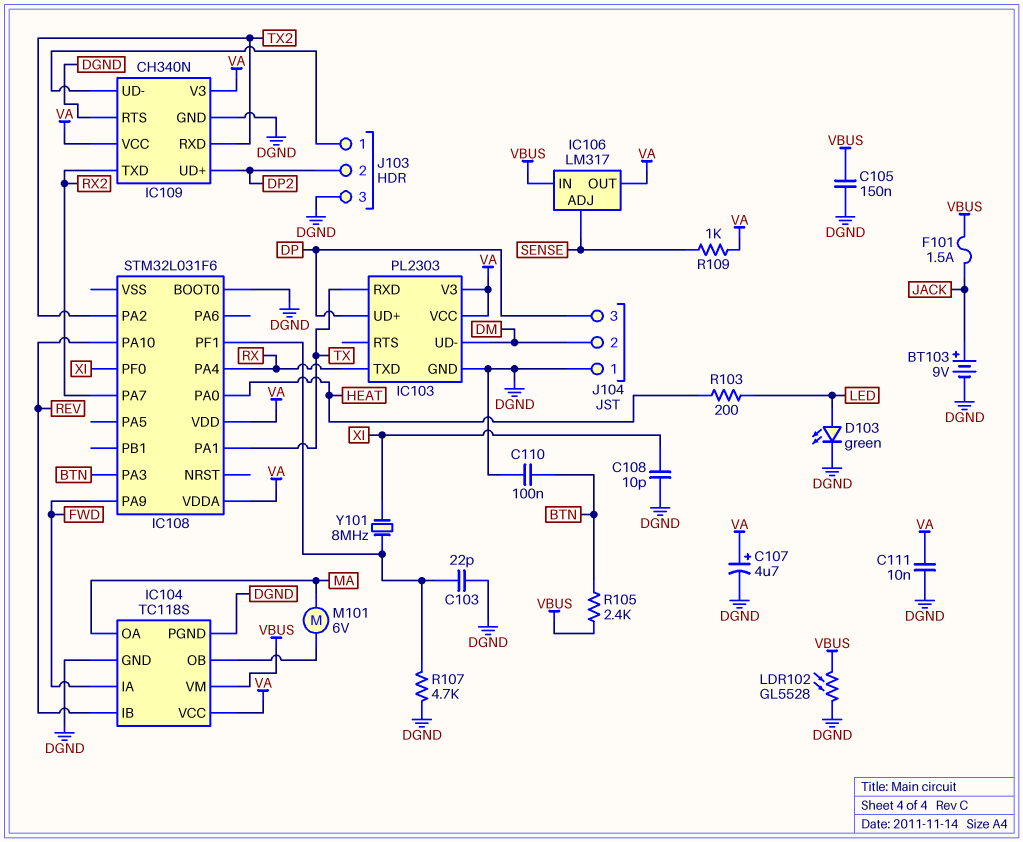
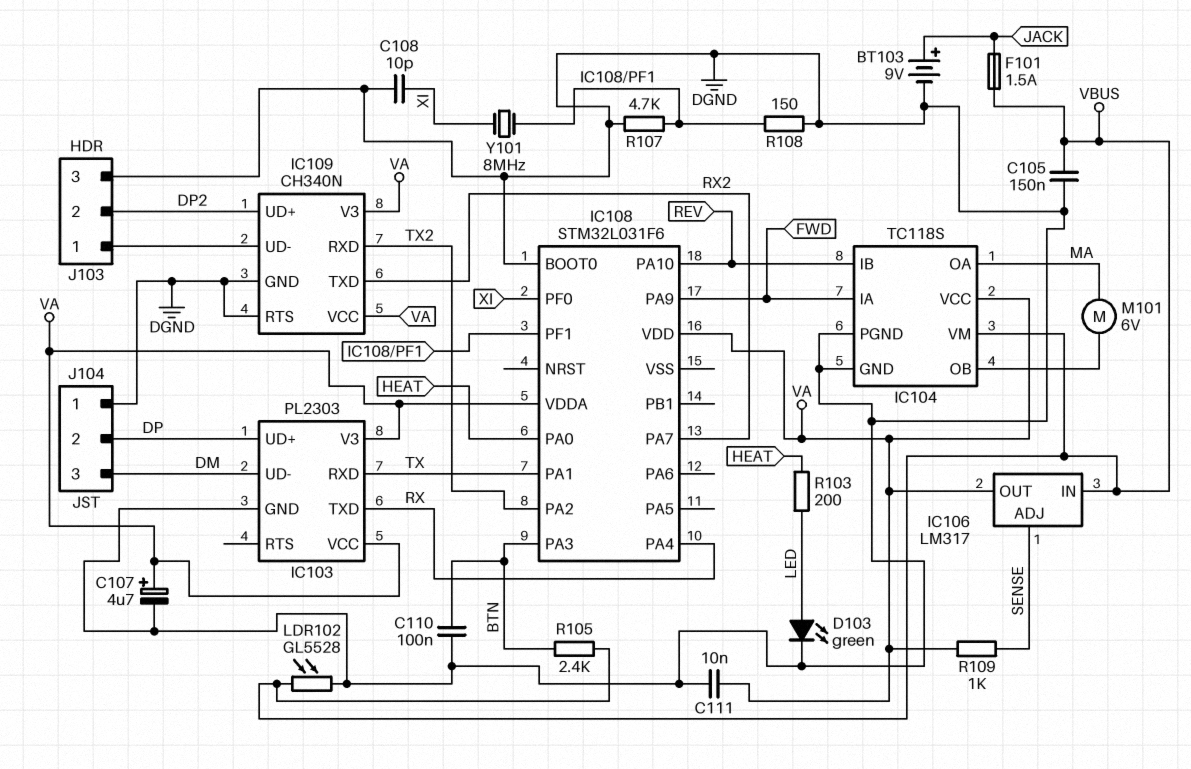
C103: 22pF (DGND, IC108/PF1) -> none
J104 pin 2: DM -> DP
J104 pin 3: DP -> DM
R108: none -> 150 (DGND, IC108/PF1)

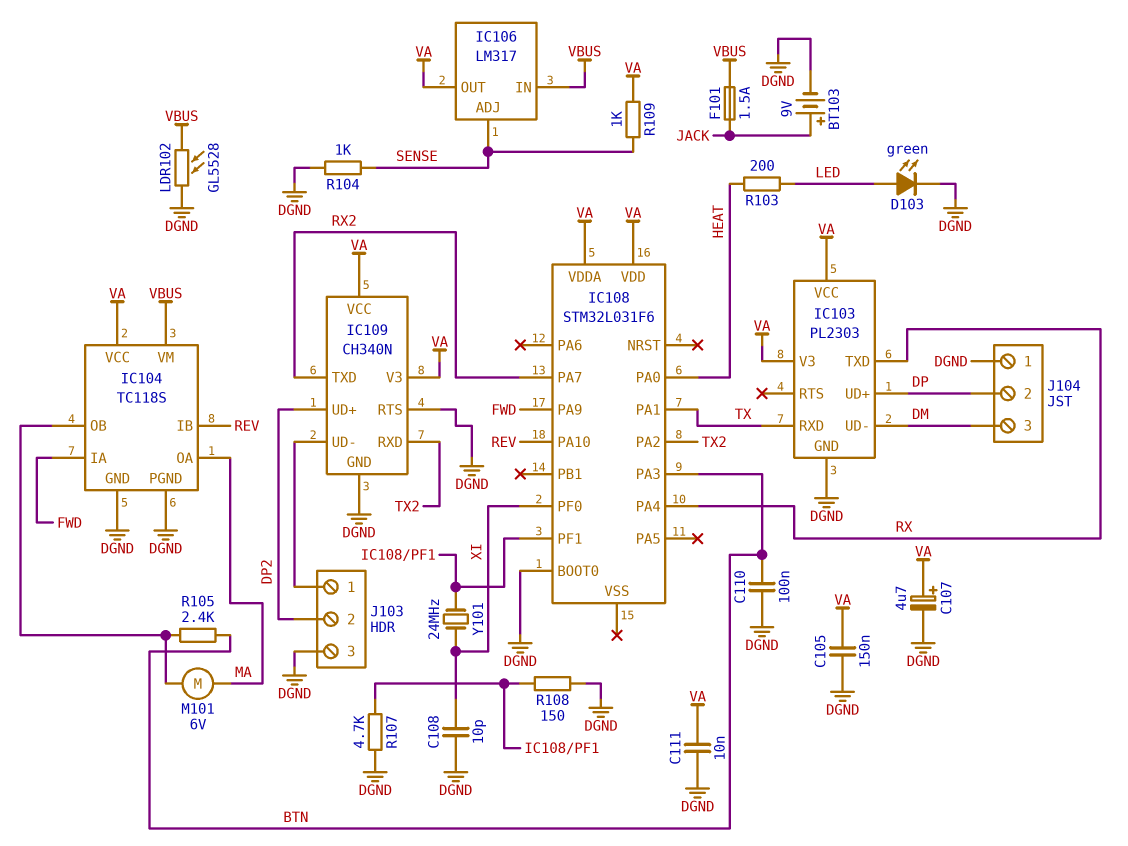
C105: 150nF (DGND, VBUS) -> 150nF (DGND, VA)
R104: none -> 1k (DGND, SENSE)
R105: 2.4k (BTN, VBUS) -> 2.4k (BTN, IC104/OB)
Y101: 8MHz (IC108/PF1, XI) -> 24MHz (IC108/PF1, XI)

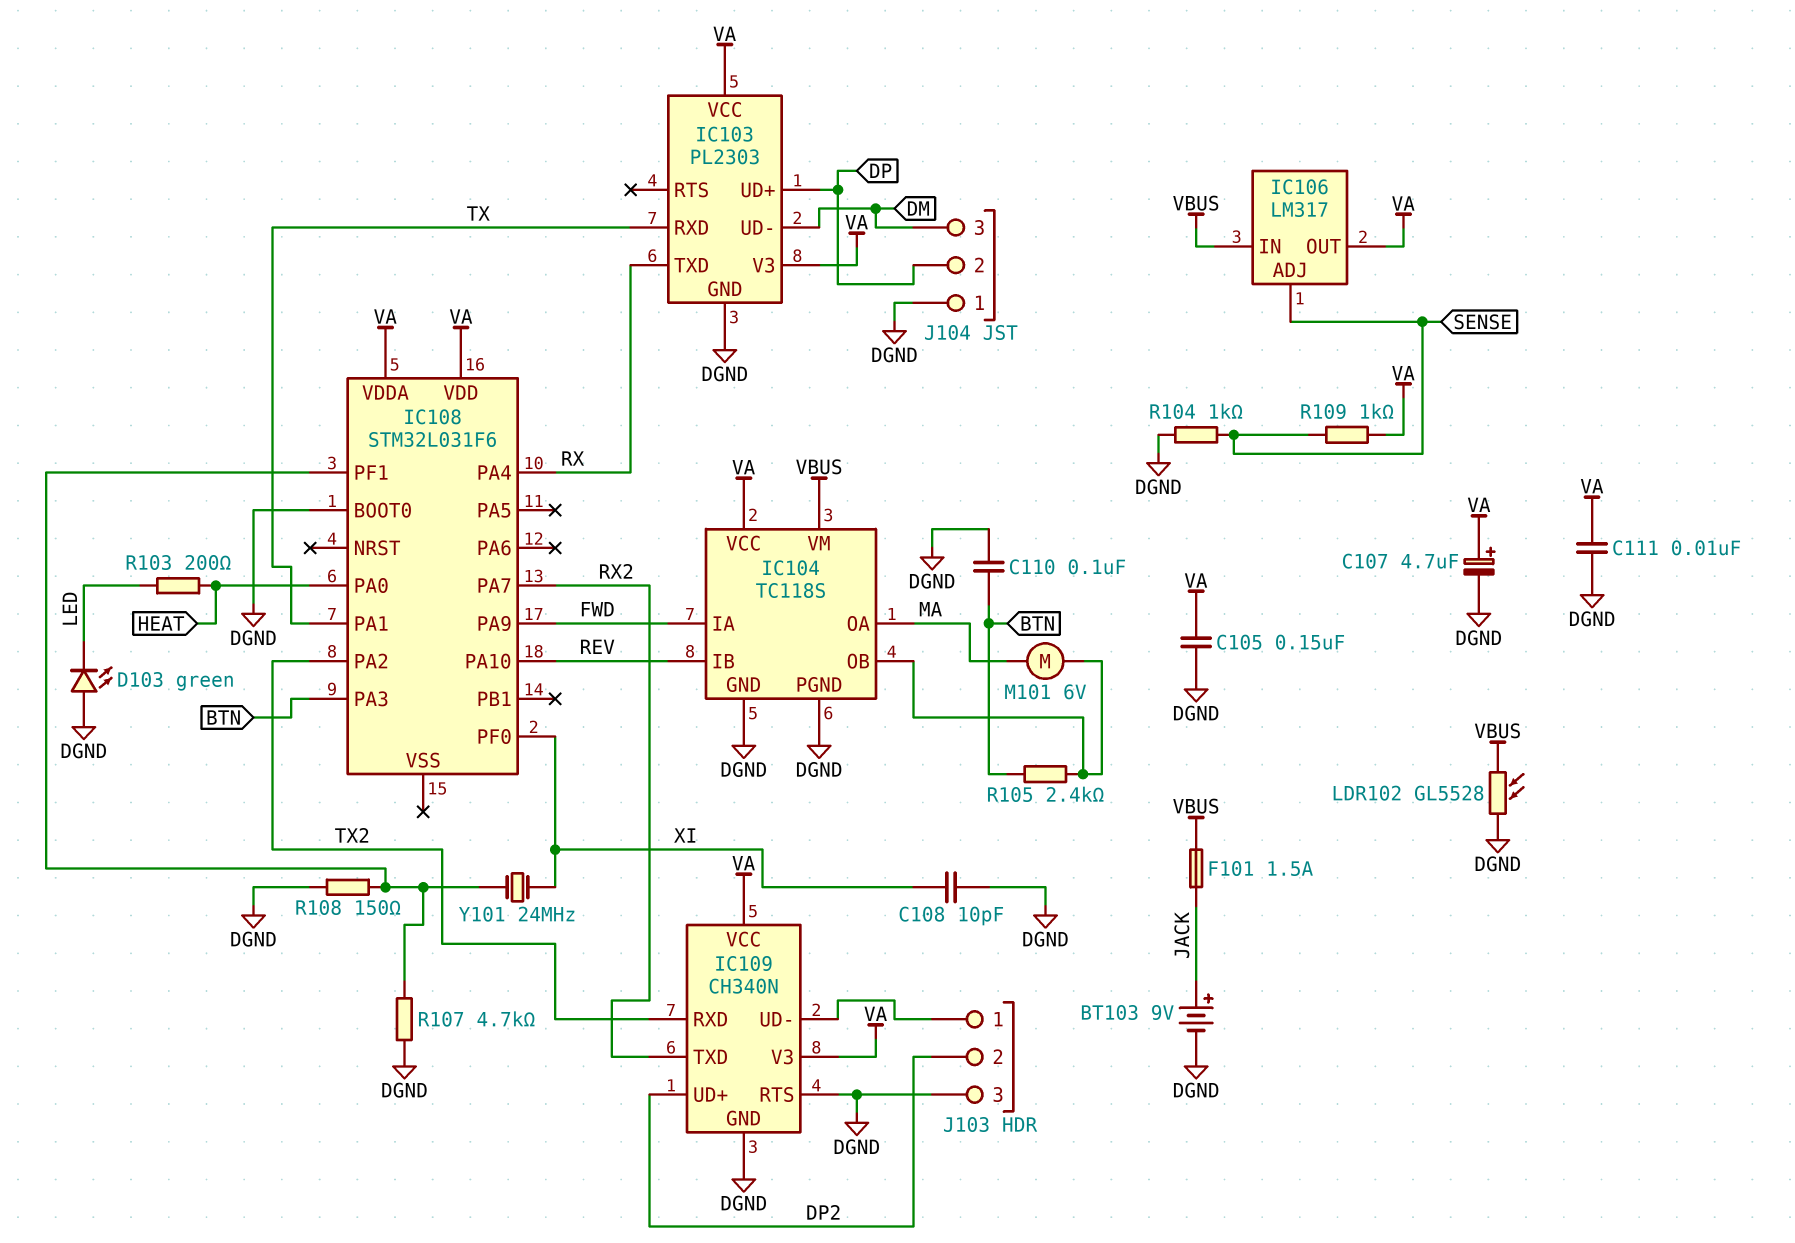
D103: LED green (A LED, K DGND) -> LED green (A DGND, K LED)

